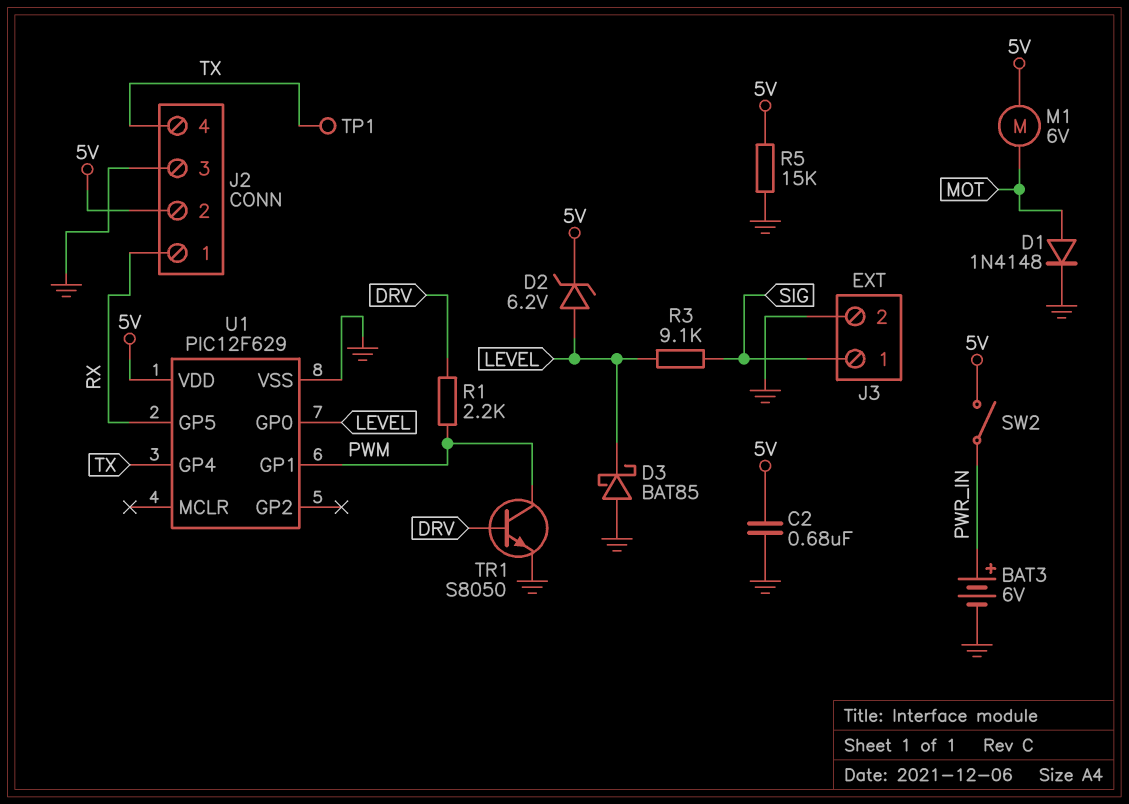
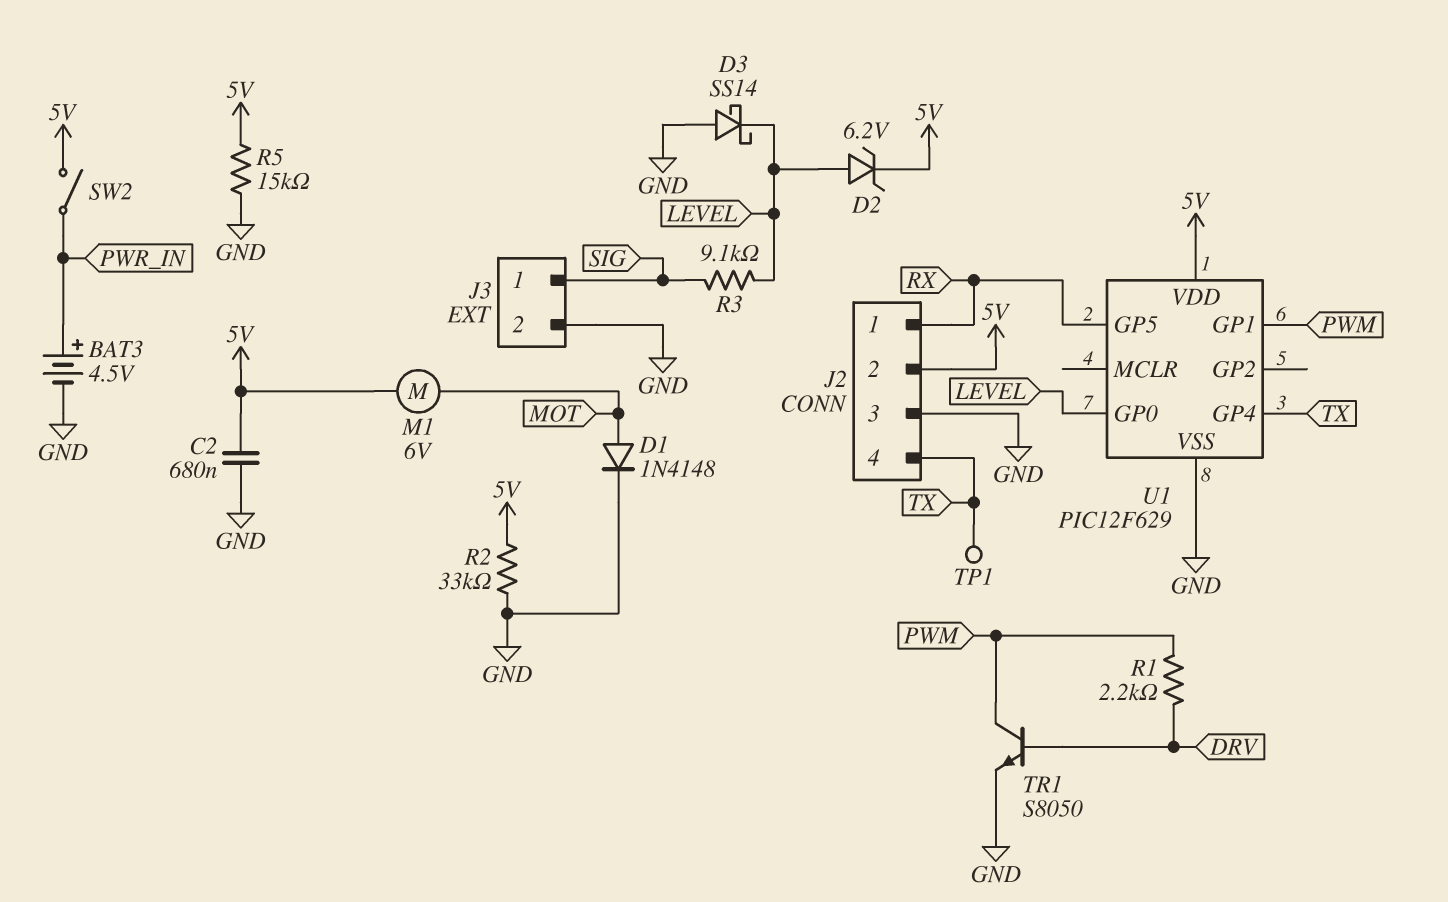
BAT3: 6V (plus PWR_IN, minus GND) -> 4.5V (plus PWR_IN, minus GND)
D3: schottky BAT85 (A GND, K LEVEL) -> schottky SS14 (A GND, K LEVEL)
R2: none -> 33k (5V, GND)

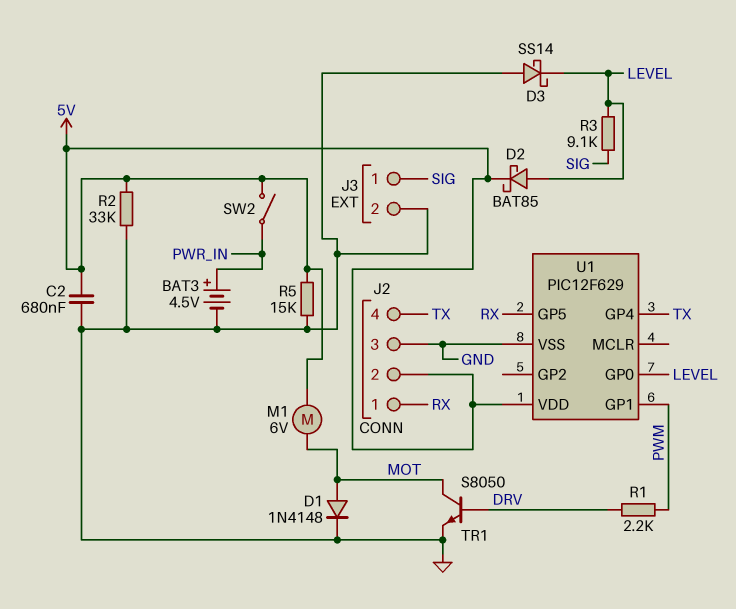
D2: zener 6.2V (A LEVEL, K 5V) -> schottky BAT85 (A LEVEL, K 5V)
TP1: test point (TX) -> none
TR1: NPN S8050 (B DRV, C PWM, E GND) -> NPN S8050 (B DRV, C MOT, E GND)

